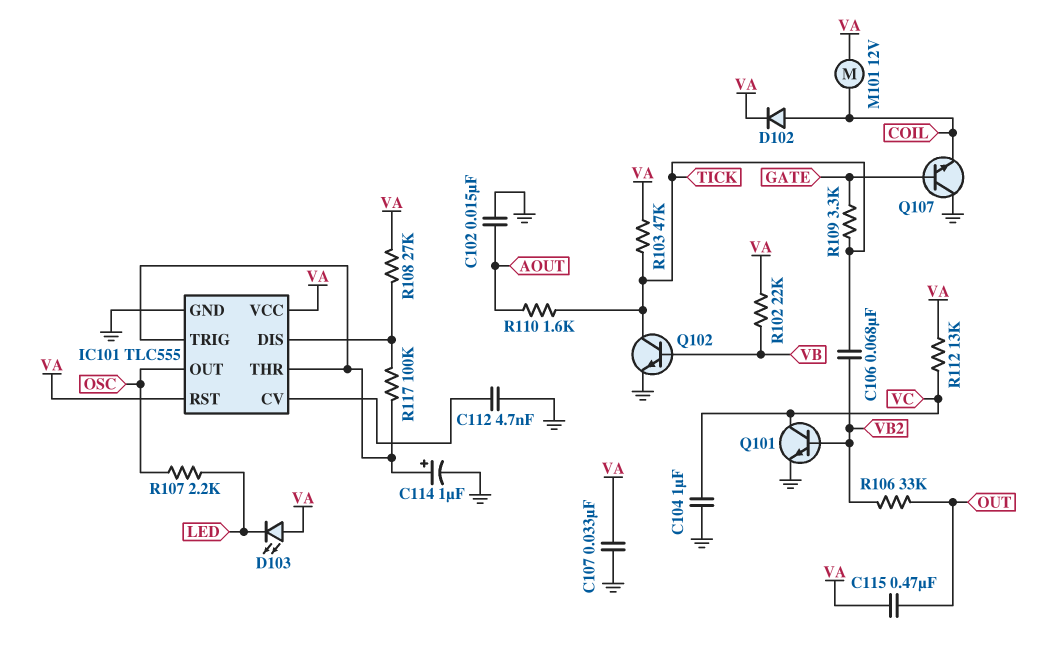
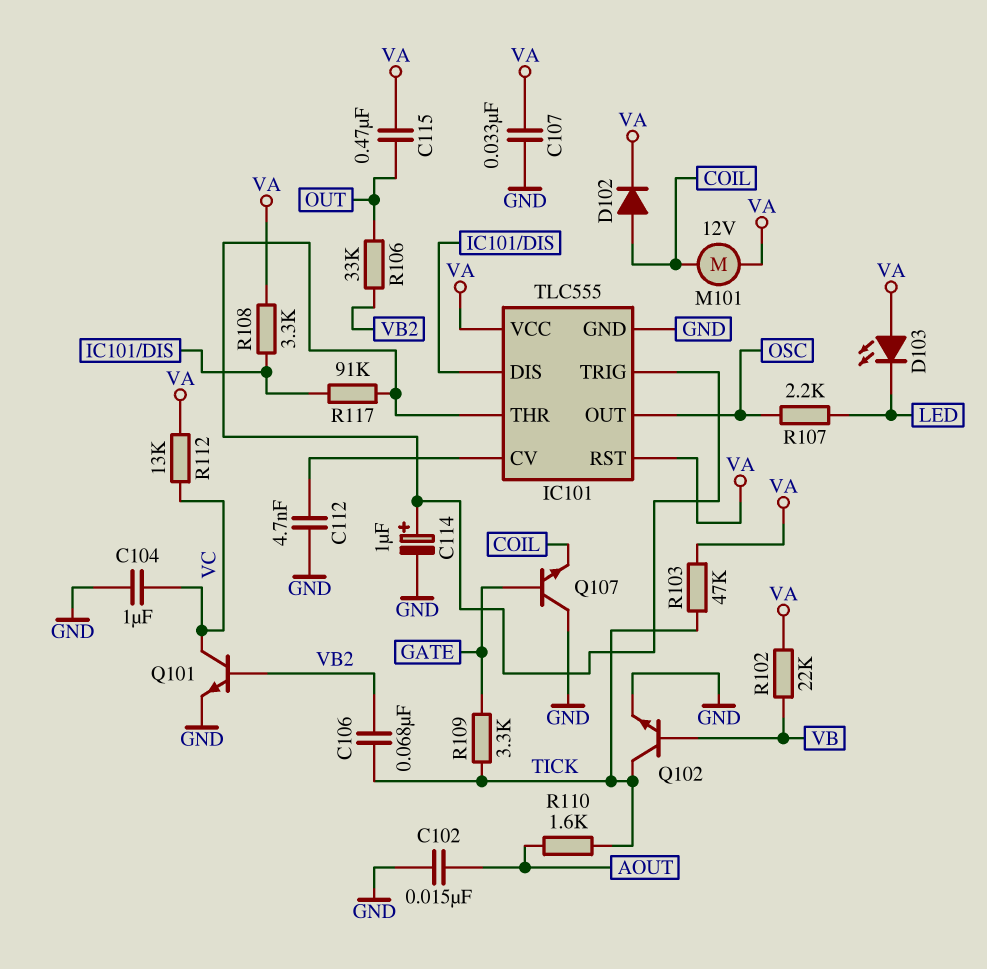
R108: 27k (IC101/DIS, VA) -> 3.3k (IC101/DIS, VA)
R117: 100k (IC101/DIS, IC101/THR) -> 91k (IC101/DIS, IC101/THR)

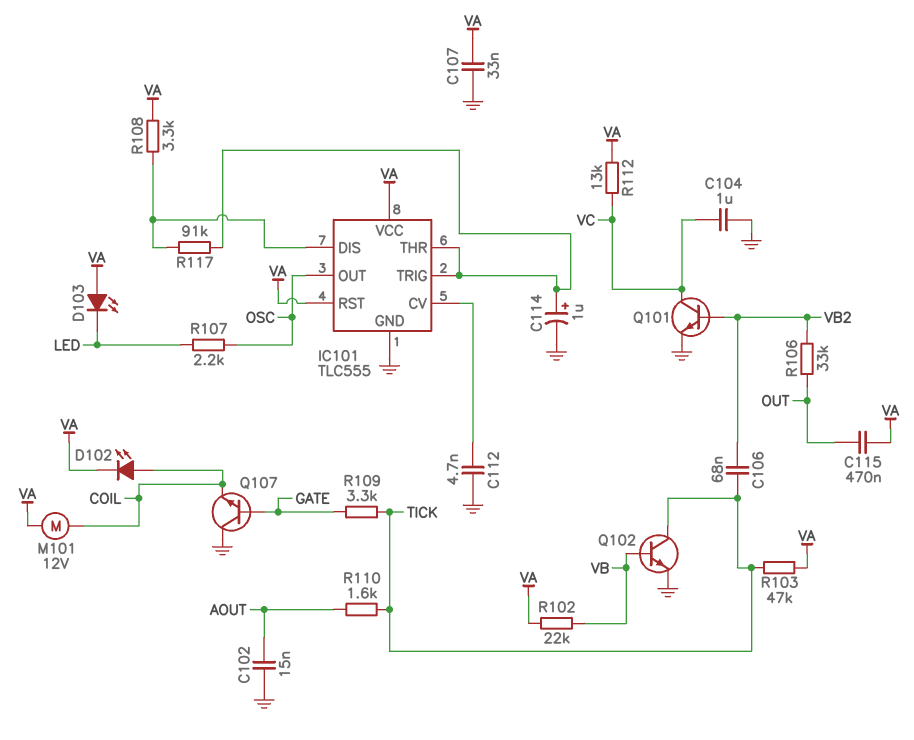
D102: diode (A COIL, K VA) -> LED (A COIL, K VA)

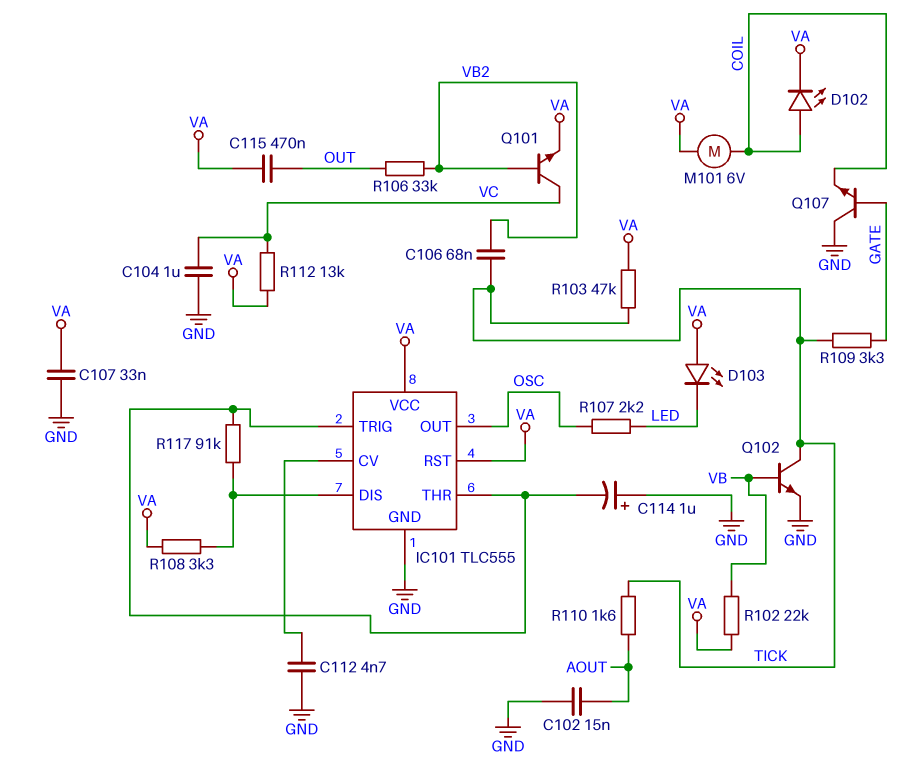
C114: 1uF (plus IC101/THR, minus GND) -> 1uF (plus GND, minus IC101/THR)
M101: motor 12V (COIL, VA) -> motor 6V (COIL, VA)
Q101: NPN (B VB2, C VC, E GND) -> NPN (B VB2, C VC, E VA)

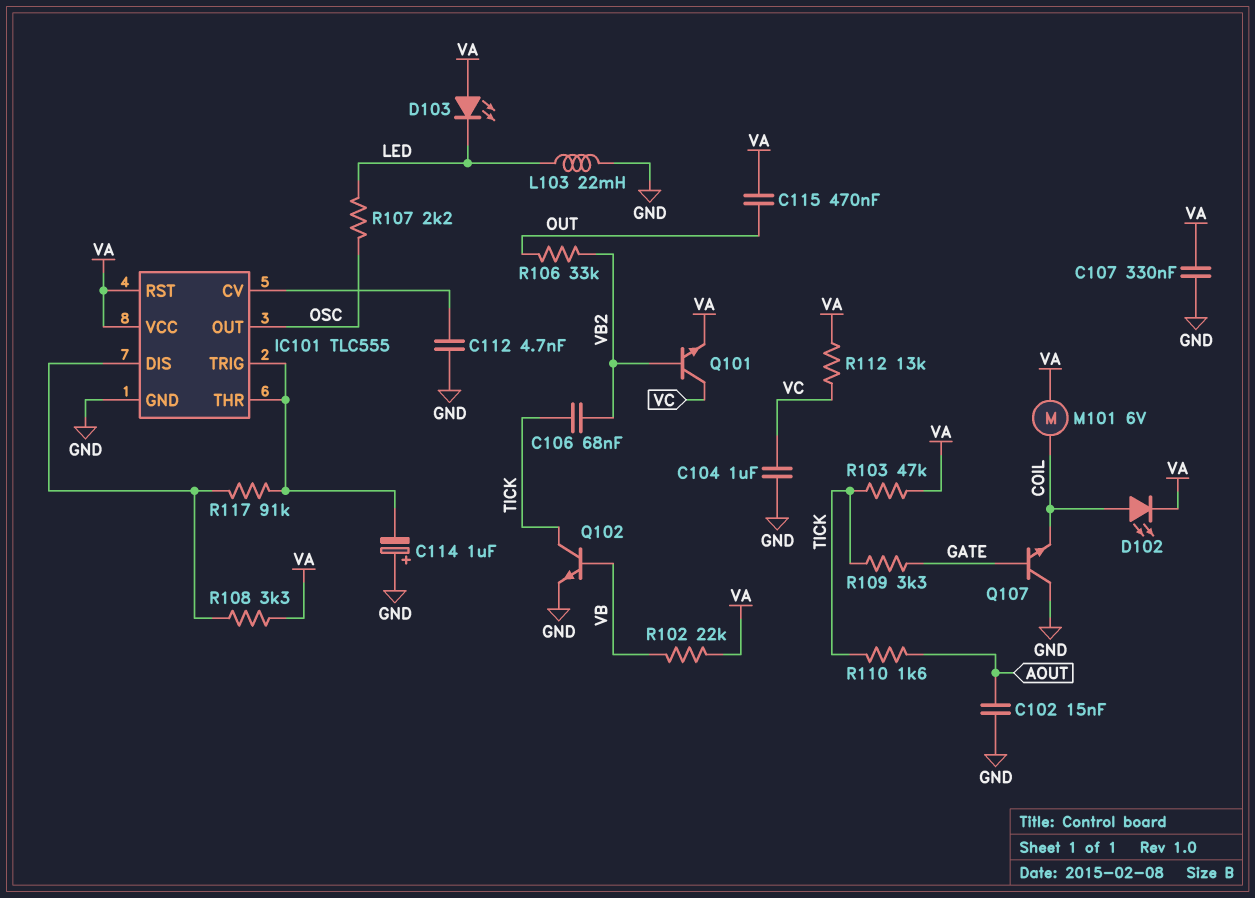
C107: 33nF (GND, VA) -> 330nF (GND, VA)
L103: none -> 22mH (GND, LED)

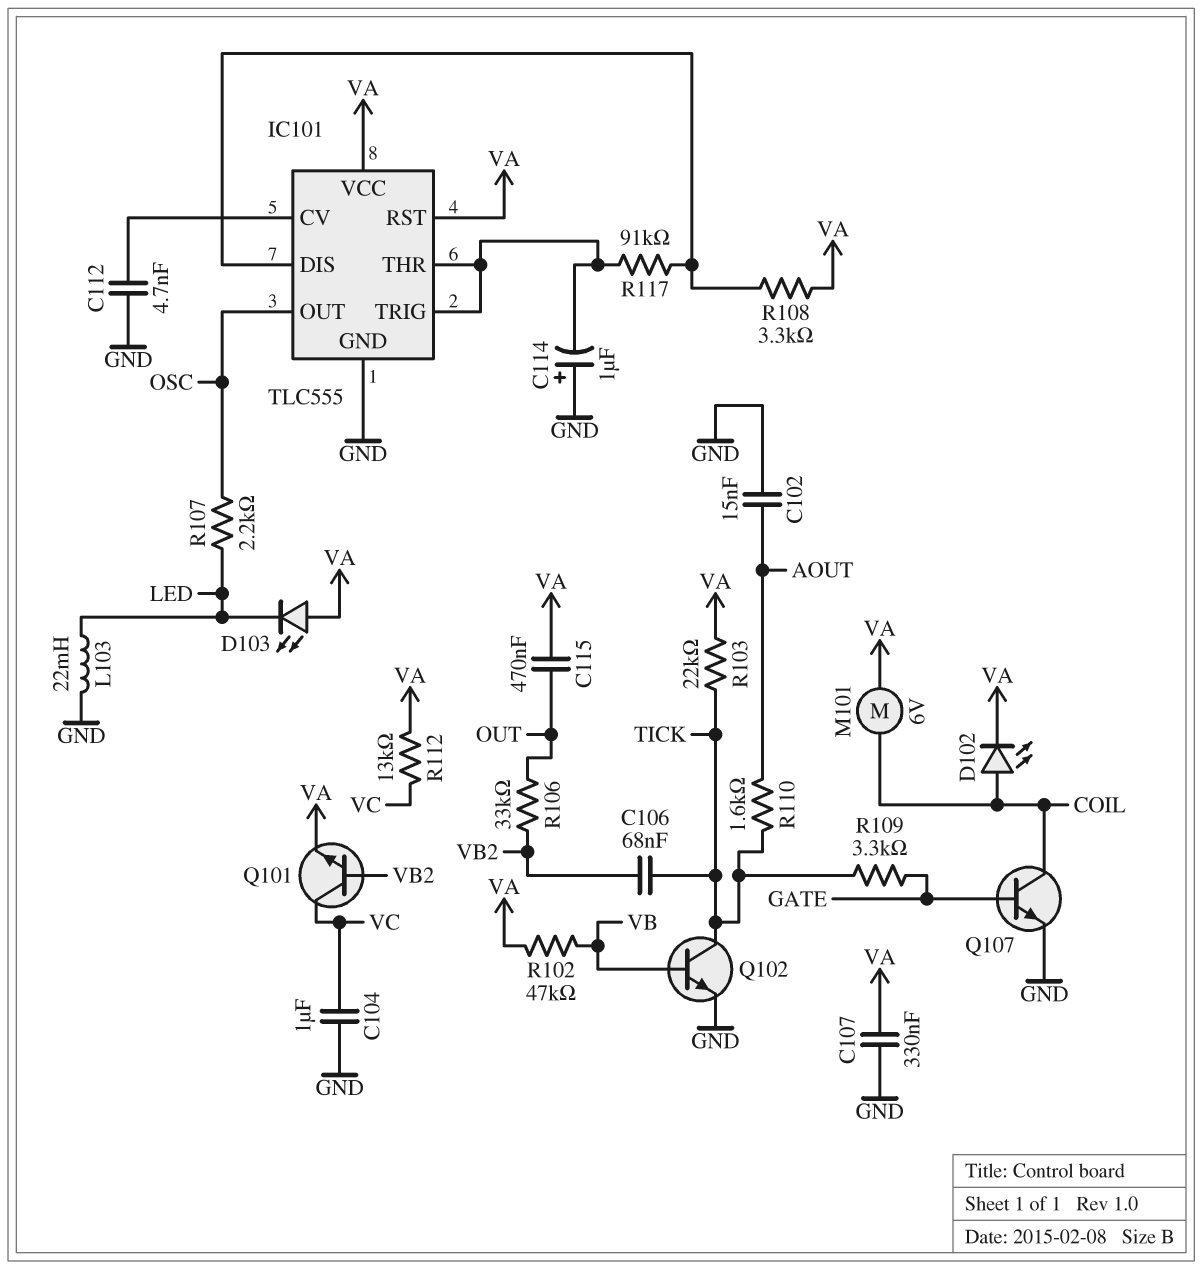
Q107: NPN (B GATE, C GND, E COIL) -> NPN (B GATE, C COIL, E GND)
R102: 22k (VA, VB) -> 47k (VA, VB)
R103: 47k (TICK, VA) -> 22k (TICK, VA)

